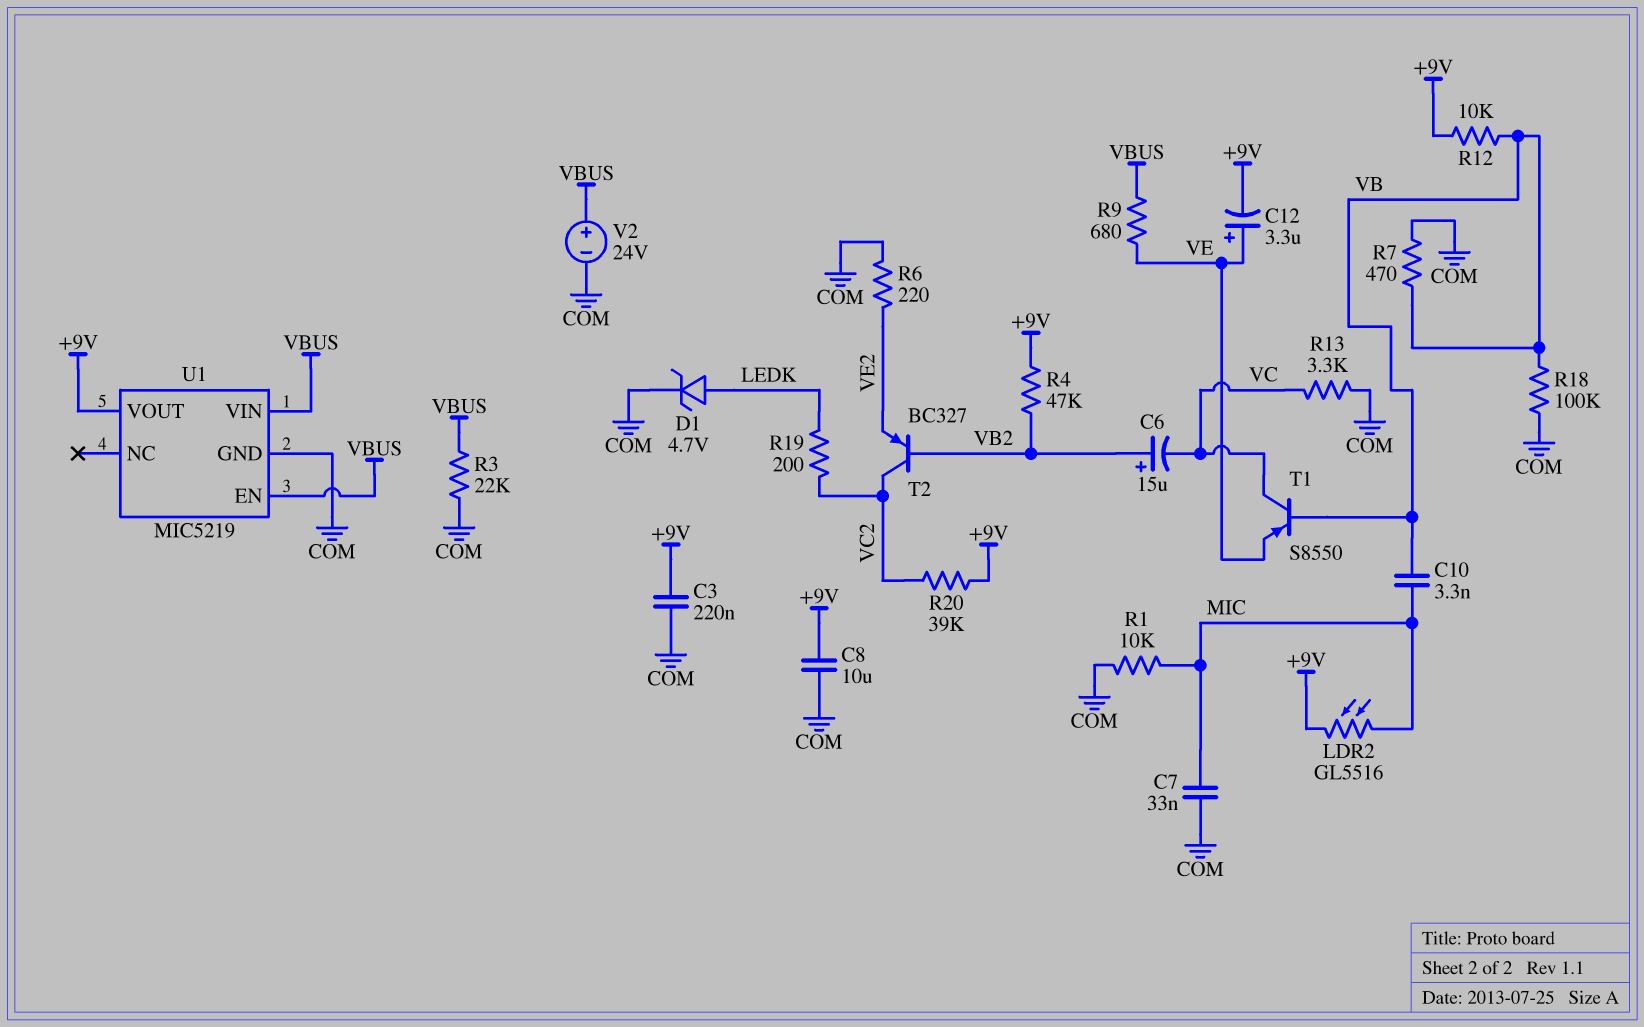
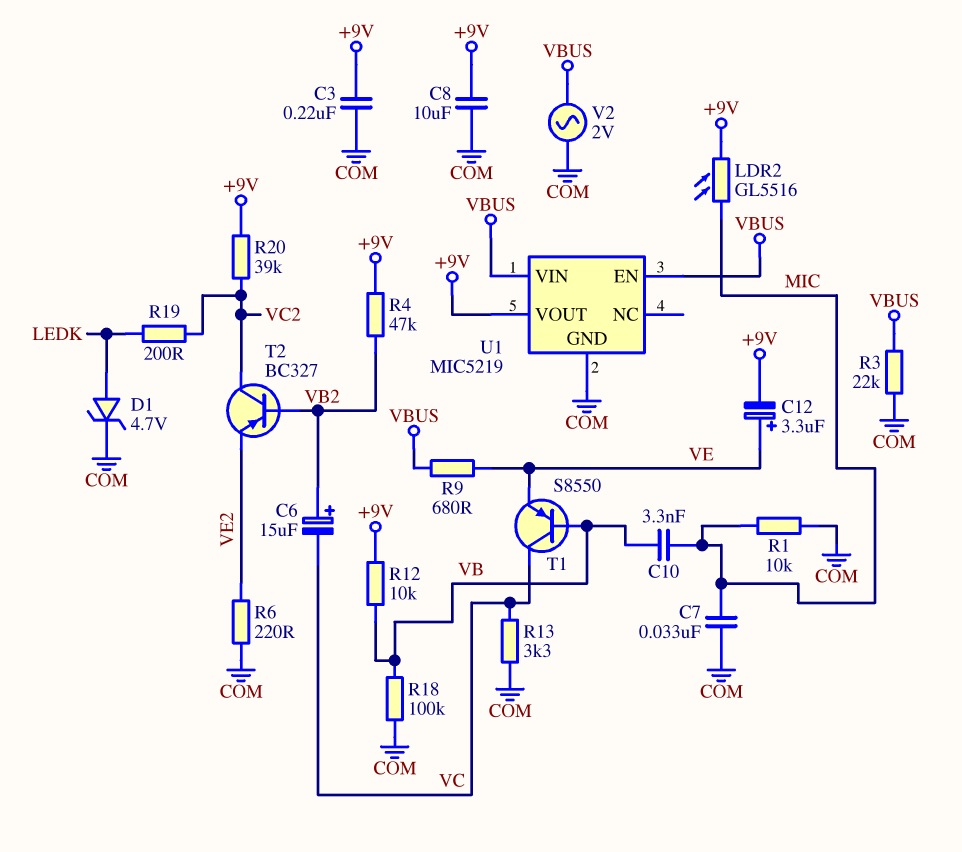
R7: 470 (COM, VB) -> none
V2: 24V (plus VBUS, minus COM) -> AC 2V (COM, VBUS)

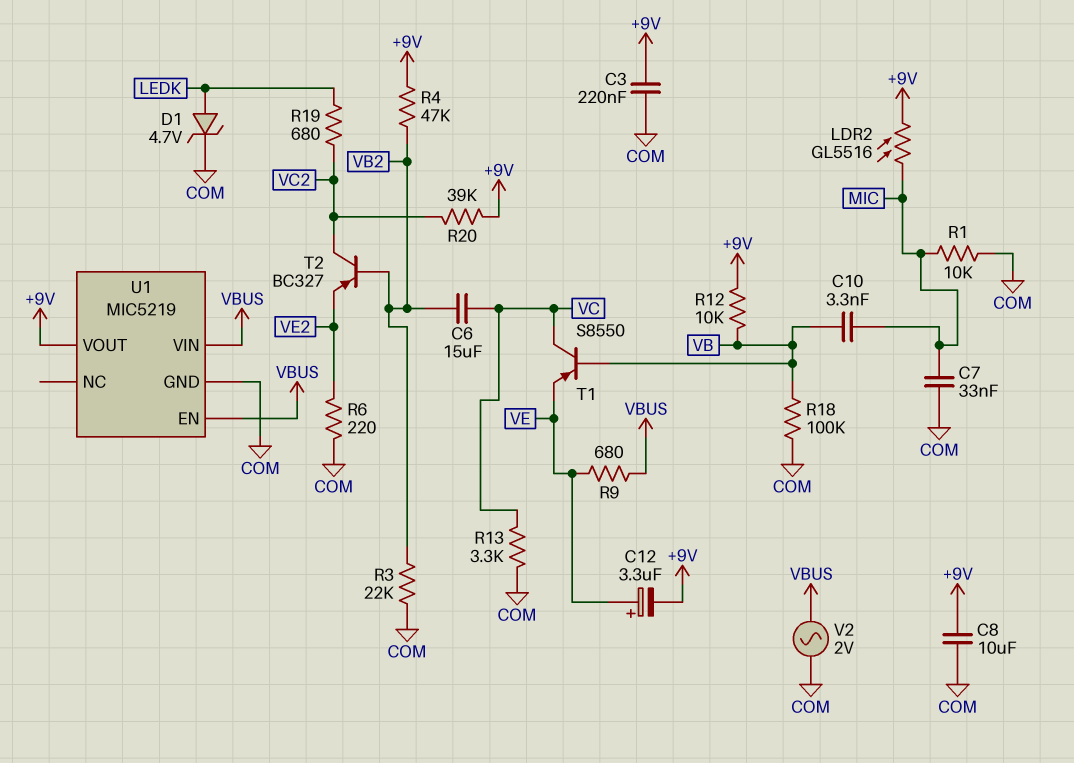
C6: 15uF (plus VB2, minus VC) -> 15uF (VB2, VC)
R3: 22k (COM, VBUS) -> 22k (COM, VB2)
R19: 200 (LEDK, VC2) -> 680 (LEDK, VC2)

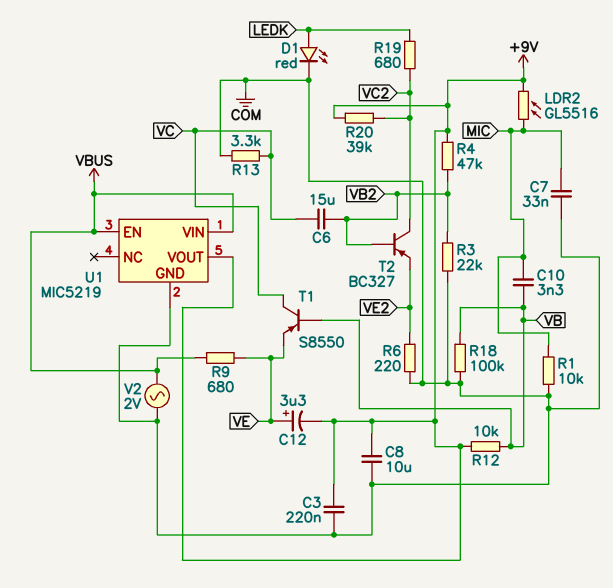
D1: zener 4.7V (A LEDK, K COM) -> LED red (A LEDK, K COM)

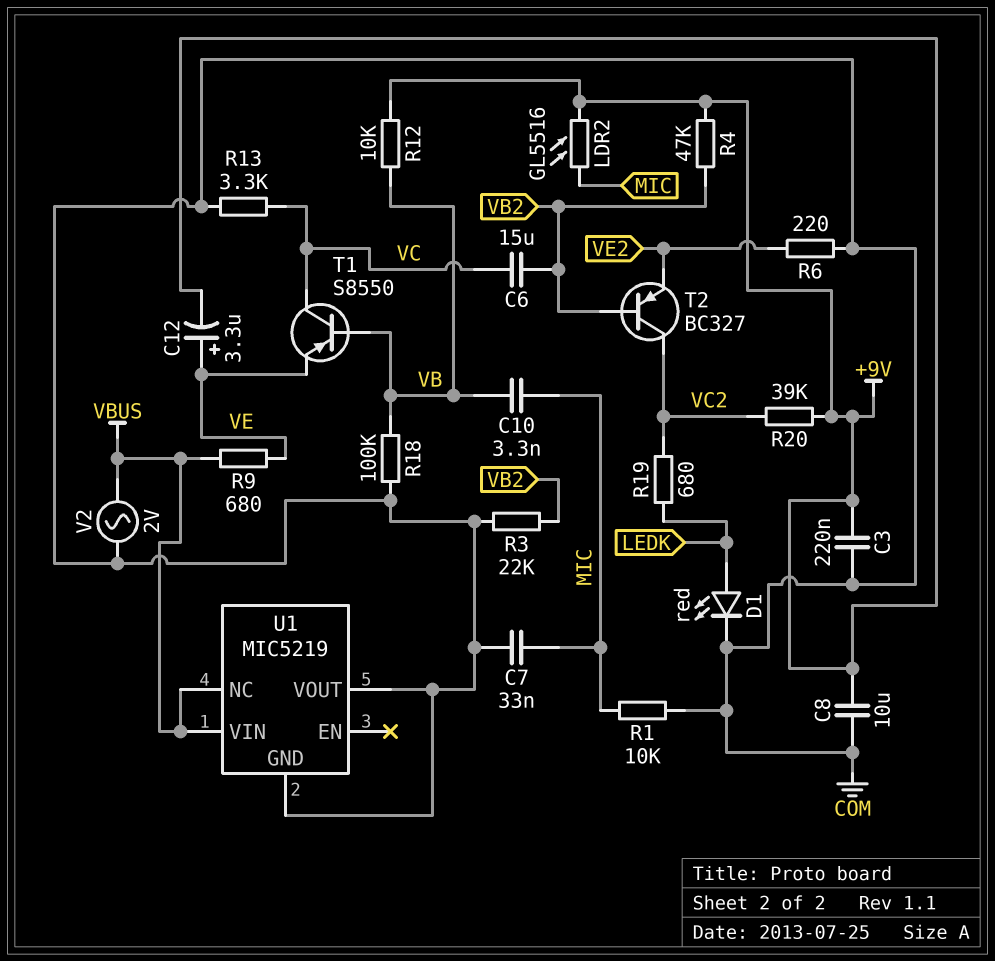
U1 pin EN: VBUS -> none
U1 pin NC: none -> VBUS
U1 pin VOUT: +9V -> COM

